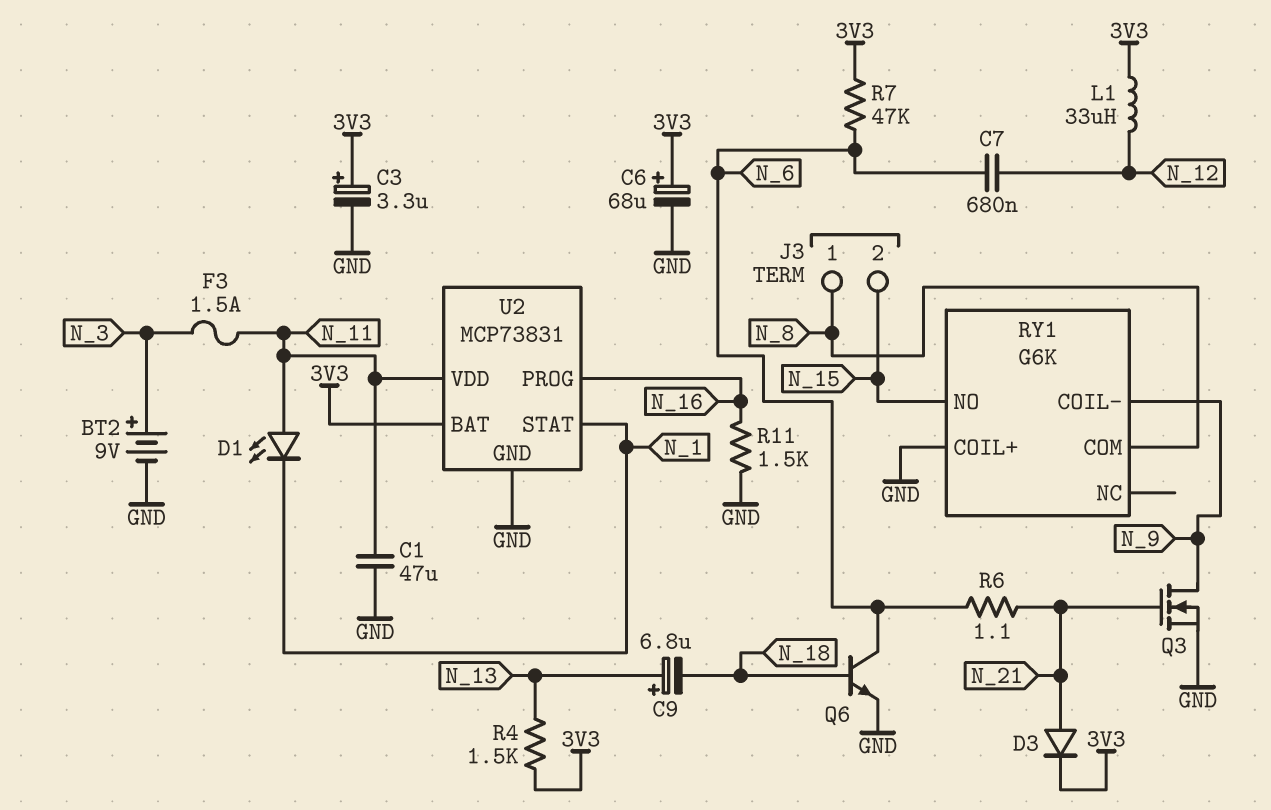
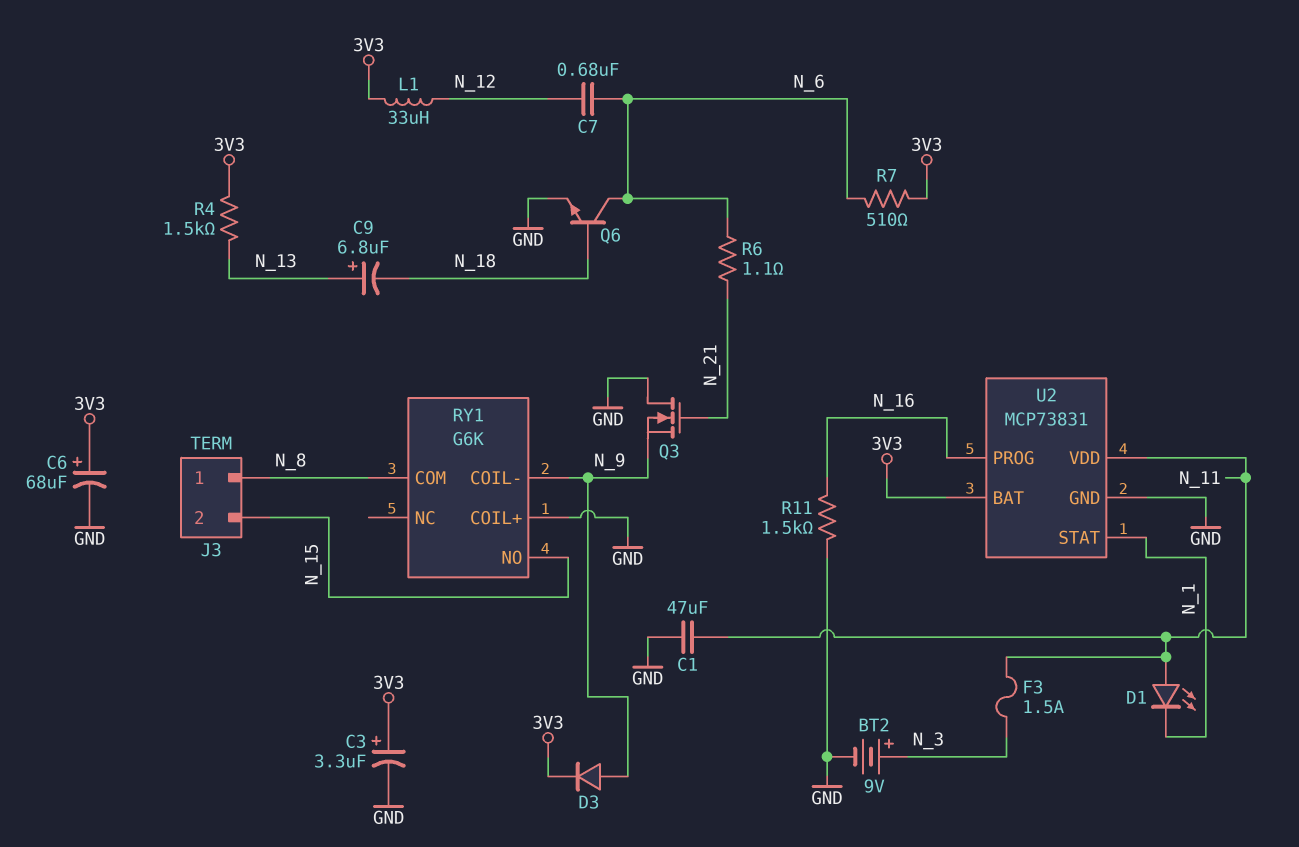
D3: diode (A N_21, K 3V3) -> diode (A N_9, K 3V3)
Q3: NMOS (G N_21, D N_9, S GND) -> NMOS (G N_21, D GND, S N_9)
R7: 47k (3V3, N_6) -> 510 (3V3, N_6)

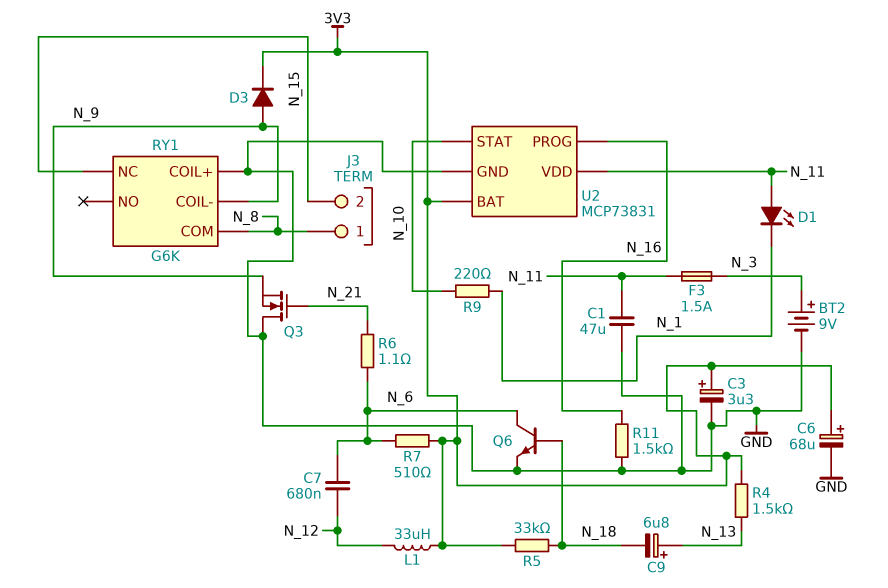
R5: none -> 33k (3V3, N_18)
R9: none -> 220 (N_1, N_10)
RY1 pin NC: none -> N_15
RY1 pin NO: N_15 -> none
U2 pin STAT: N_1 -> N_10

